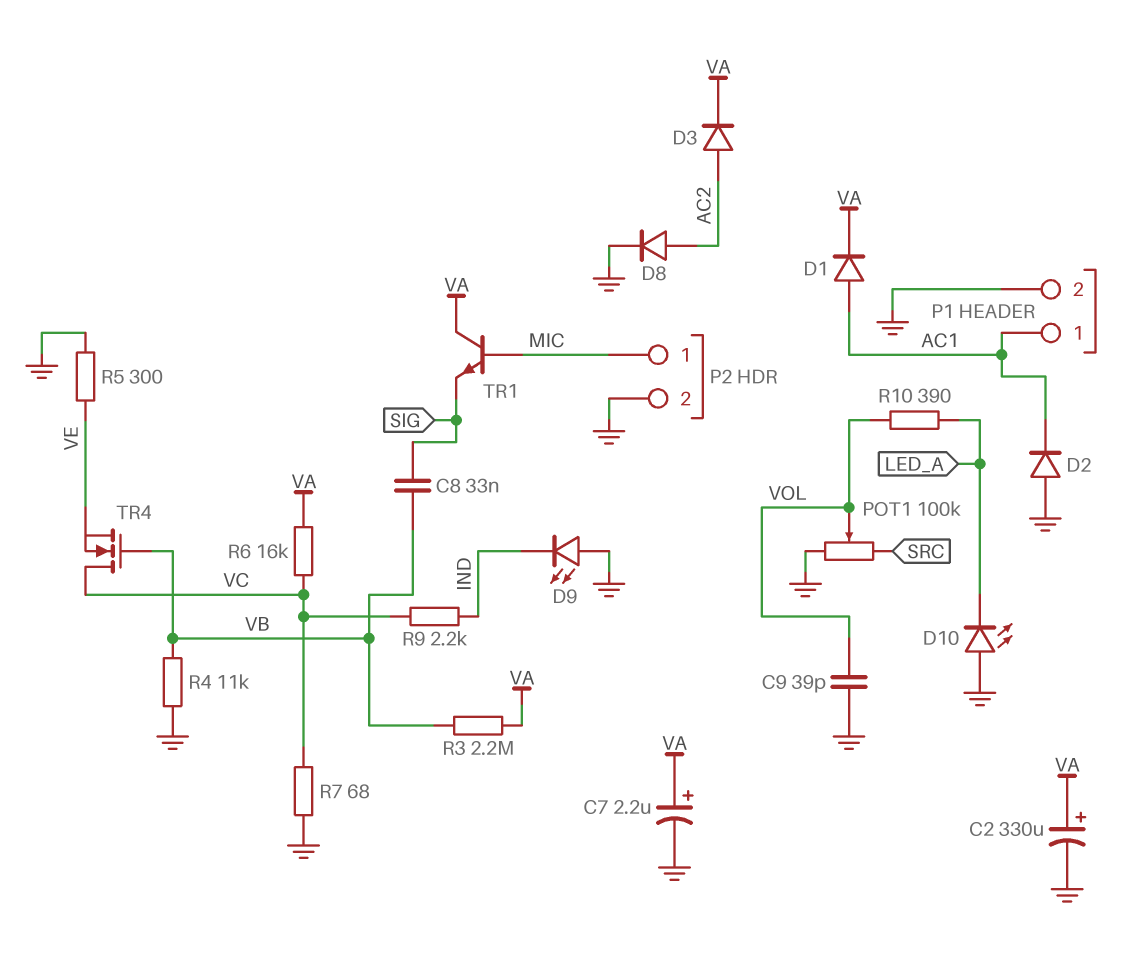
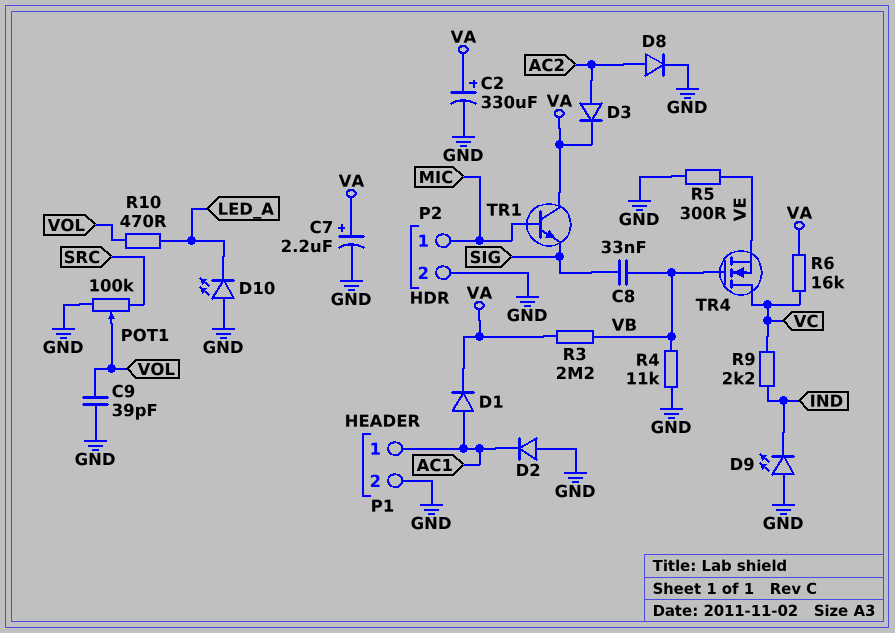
R7: 68 (GND, VC) -> none
R10: 390 (LED_A, VOL) -> 470 (LED_A, VOL)

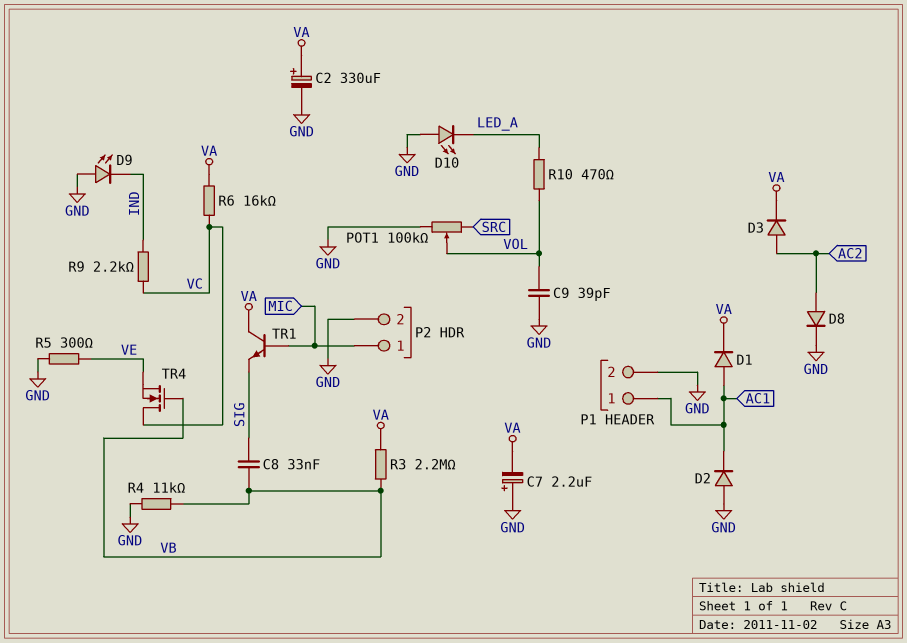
C7: 2.2uF (plus VA, minus GND) -> 2.2uF (plus GND, minus VA)

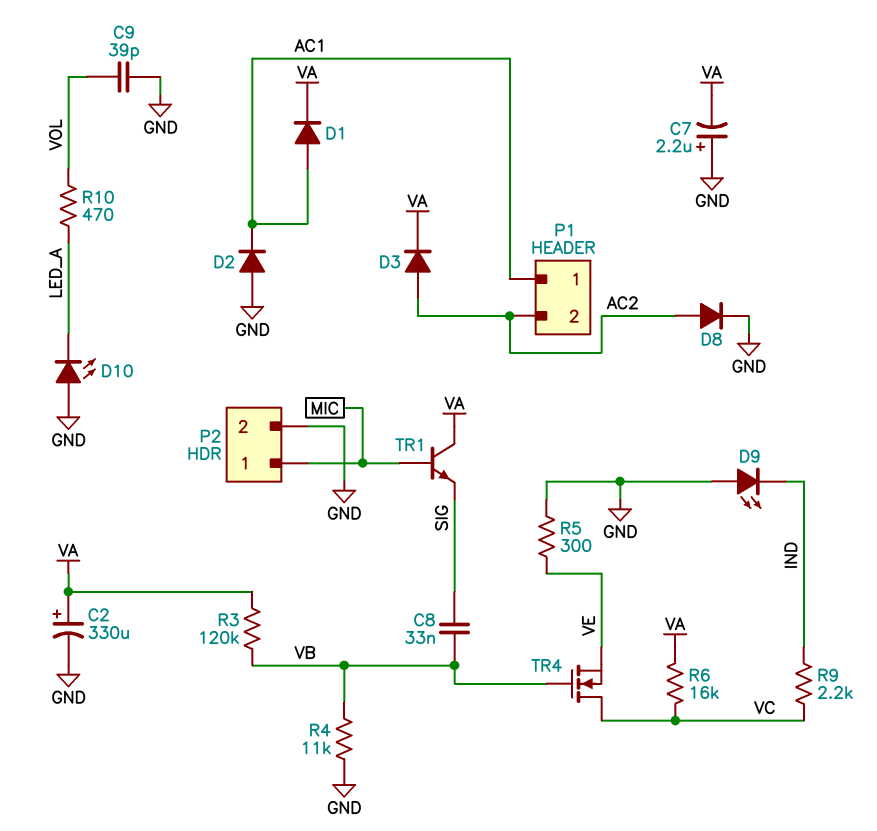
P1 pin 2: GND -> AC2
POT1: 100k (GND, SRC, wiper VOL) -> none
R3: 2.2M (VA, VB) -> 120k (VA, VB)

